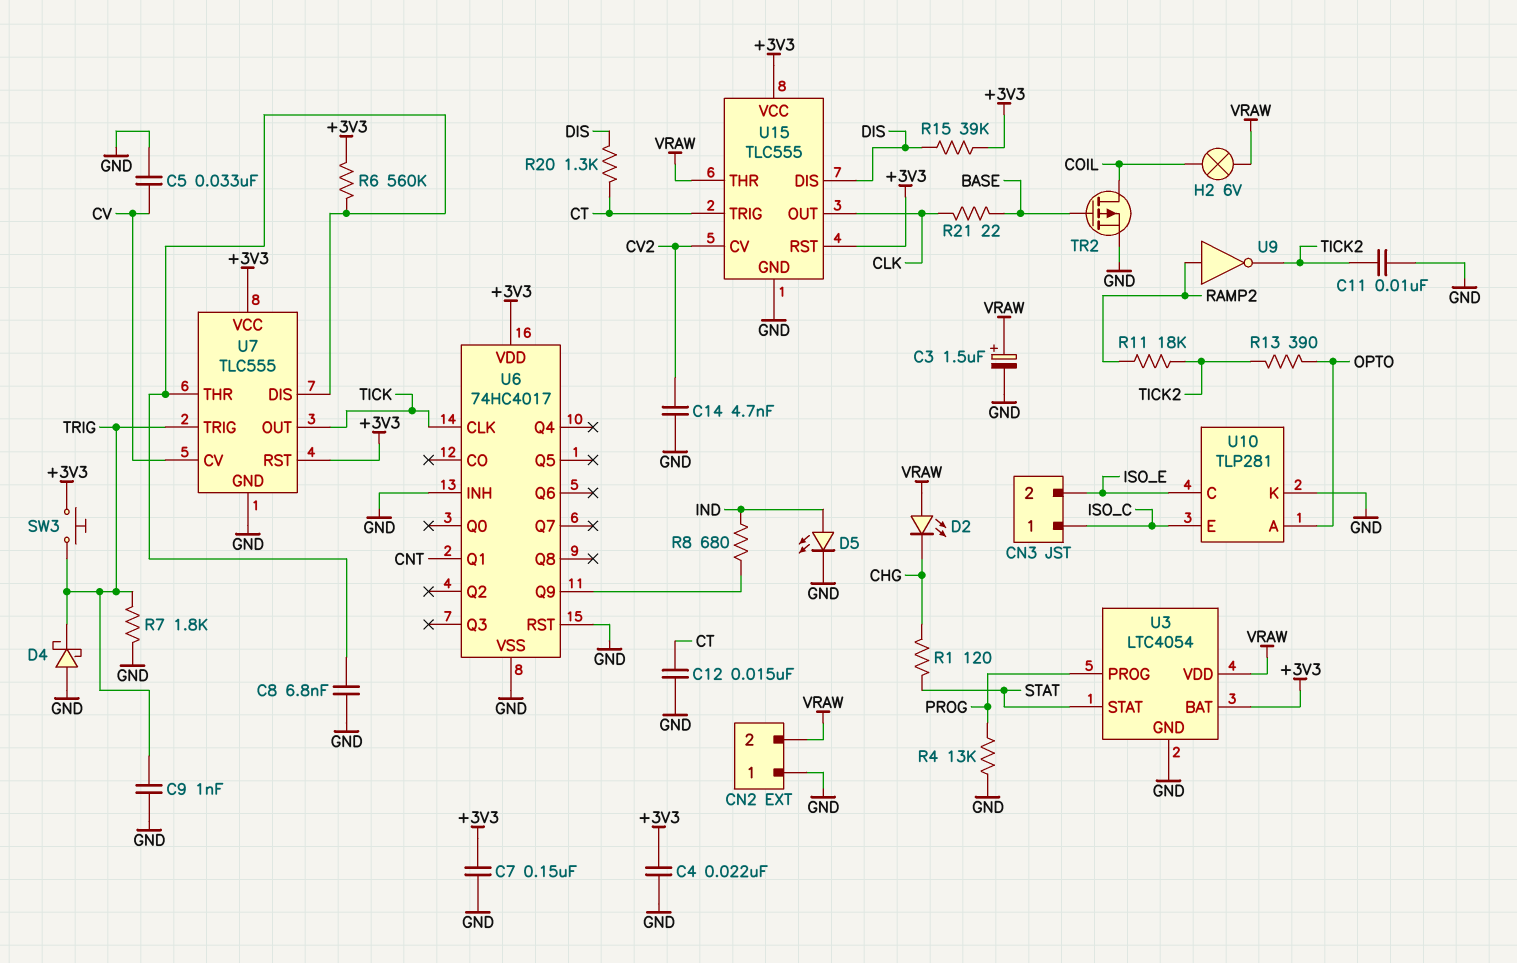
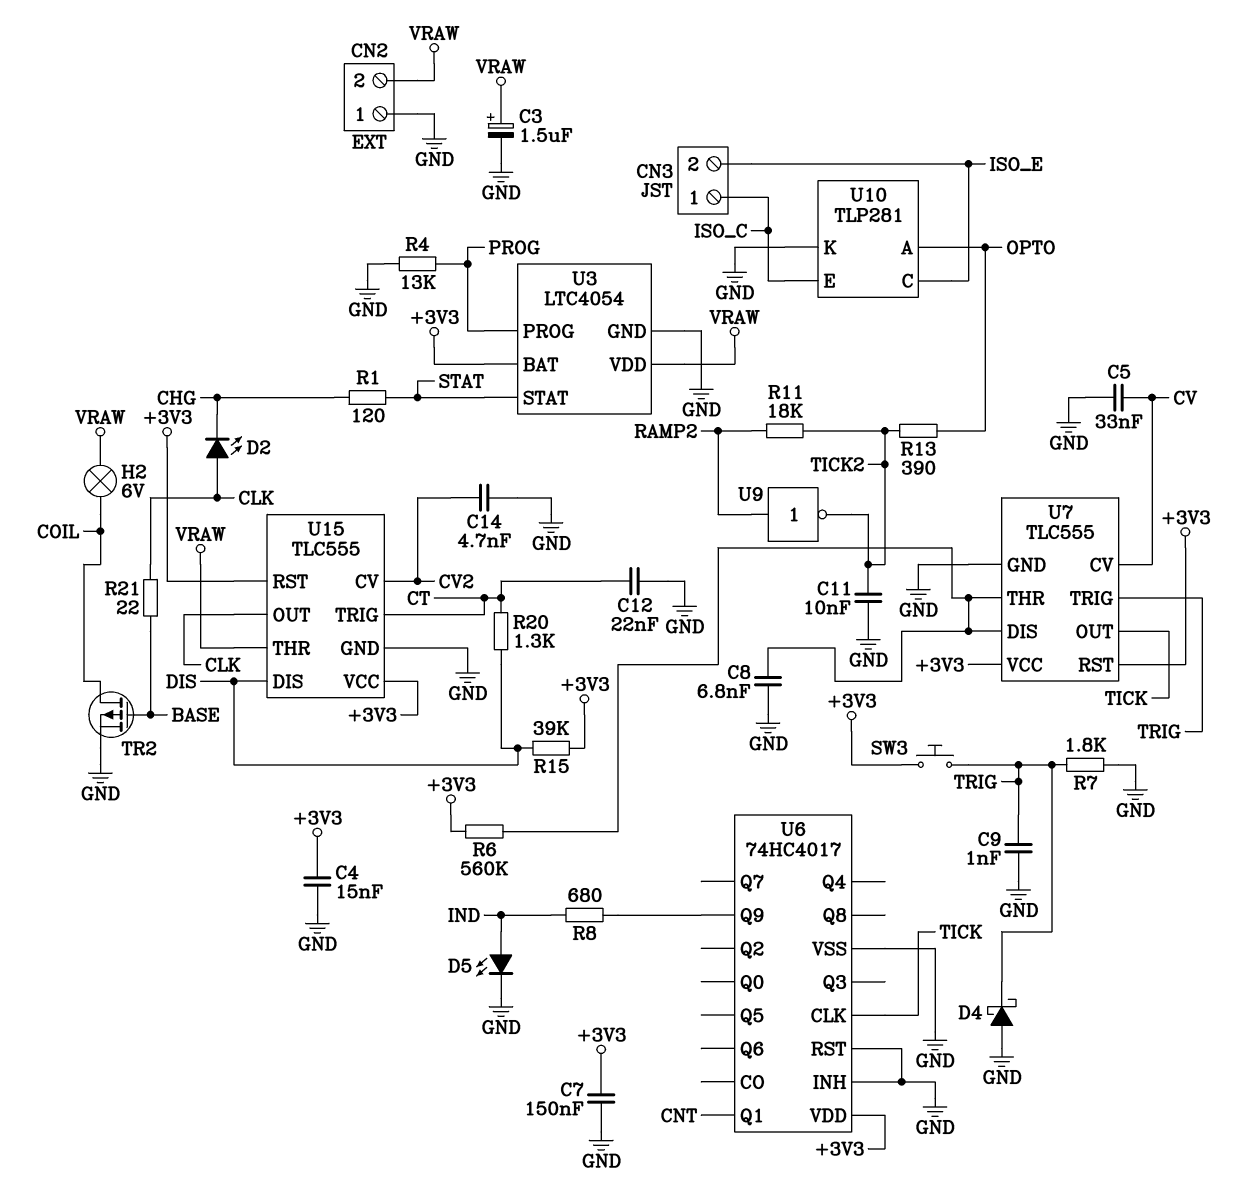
C4: 22nF (+3V3, GND) -> 15nF (+3V3, GND)
C12: 15nF (CT, GND) -> 22nF (CT, GND)
D2: LED (A VRAW, K CHG) -> LED (A CLK, K CHG)

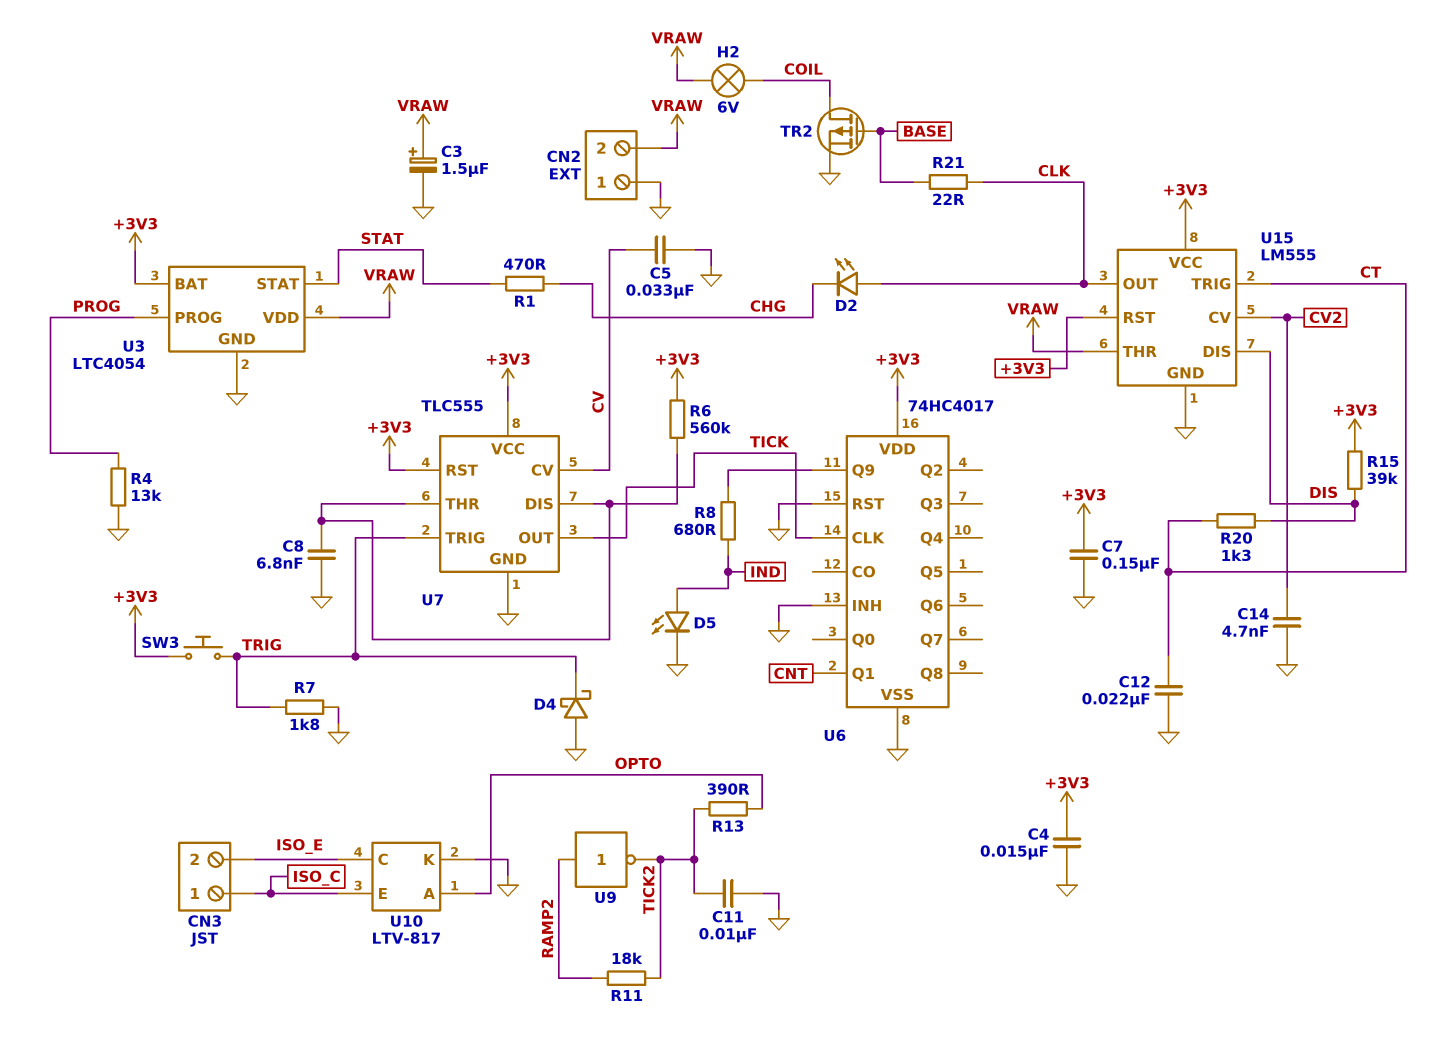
C9: 1nF (GND, TRIG) -> none
R1: 120 (CHG, STAT) -> 470 (CHG, STAT)
U10: TLP281 -> LTV-817
U15: TLC555 -> LM555

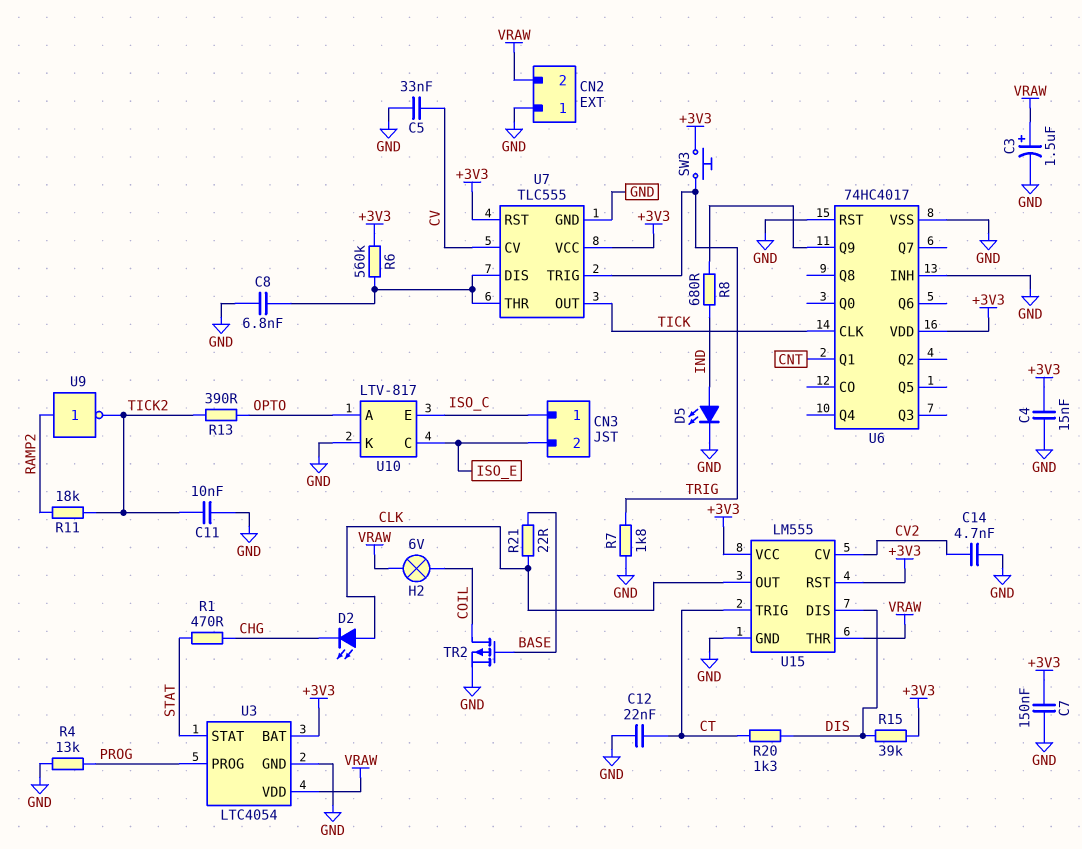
D4: schottky (A GND, K TRIG) -> none

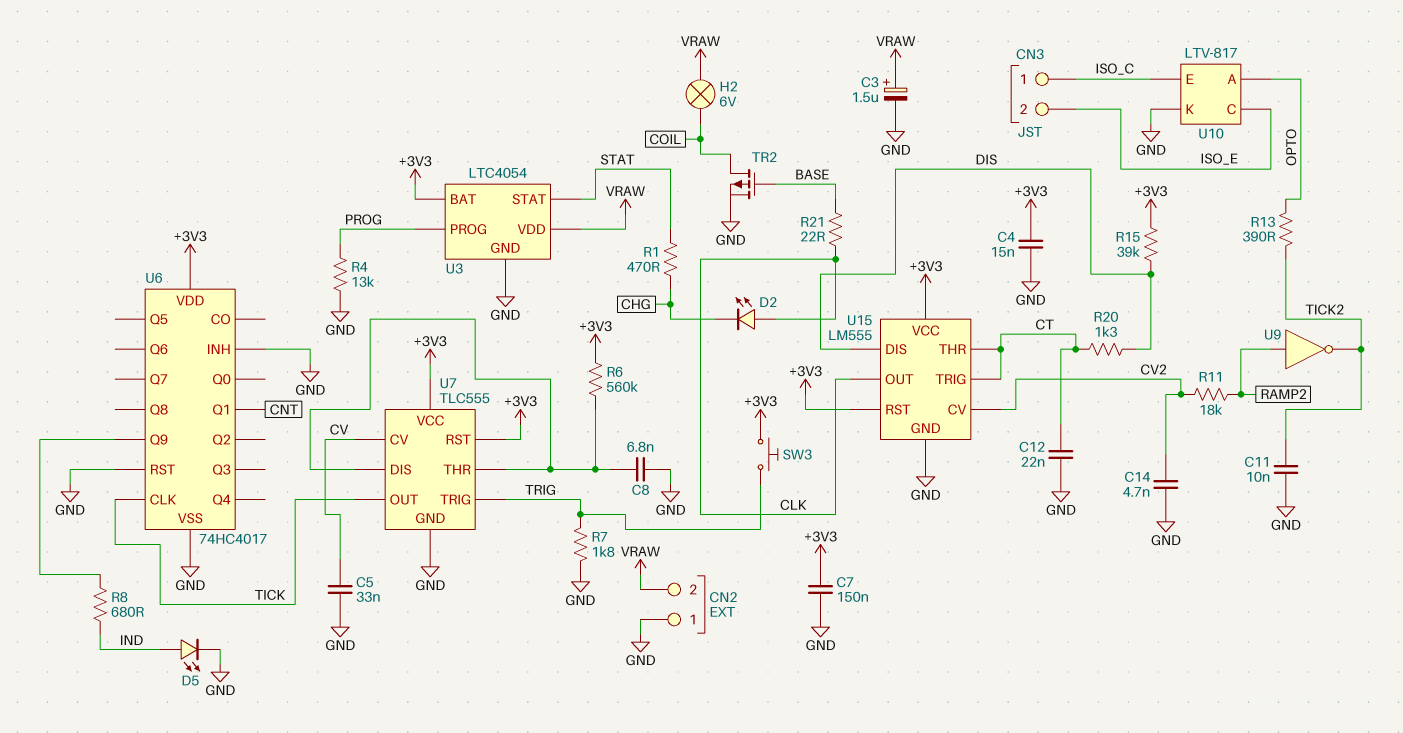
R11: 18k (RAMP2, TICK2) -> 18k (CV2, RAMP2)
U15 pin THR: VRAW -> CT

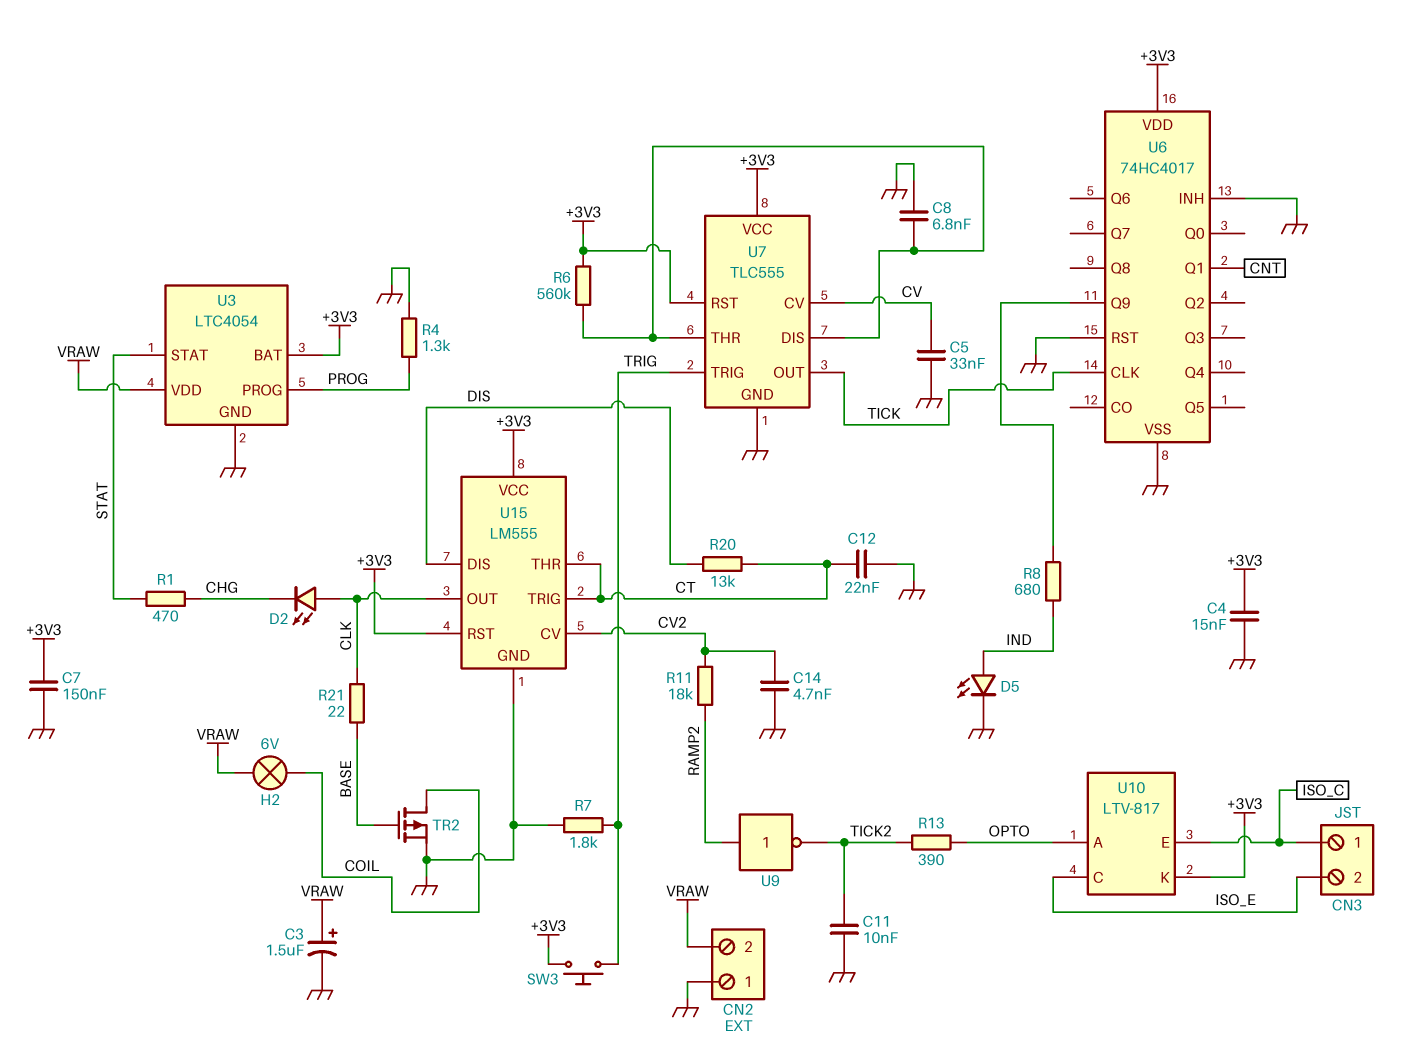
R4: 13k (GND, PROG) -> 1.3k (GND, PROG)
R15: 39k (+3V3, DIS) -> none
R20: 1.3k (CT, DIS) -> 13k (CT, DIS)
U10 pin K: GND -> +3V3

